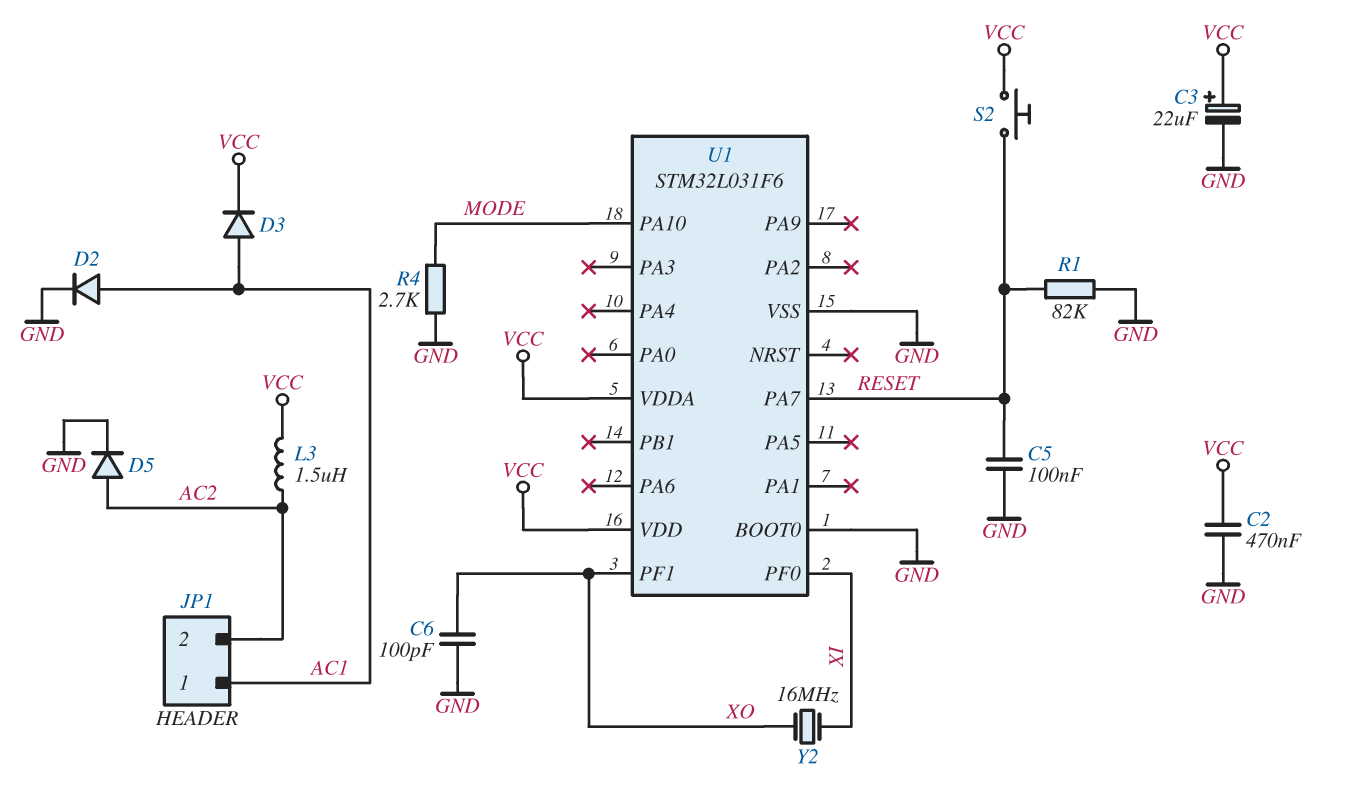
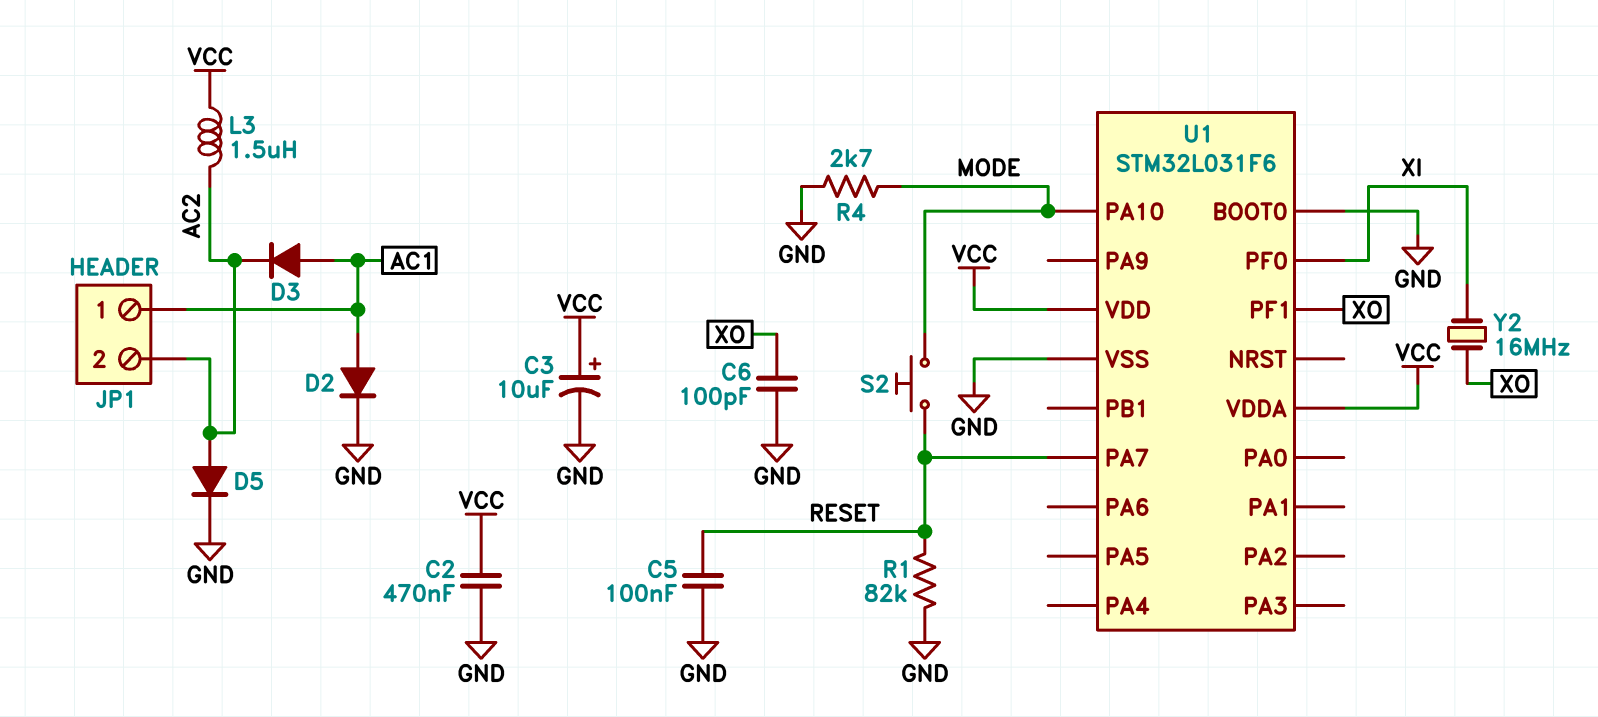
C3: 22uF (plus VCC, minus GND) -> 10uF (plus VCC, minus GND)
D3: diode (A AC1, K VCC) -> diode (A AC1, K AC2)
S2: button (RESET, VCC) -> button (MODE, RESET)

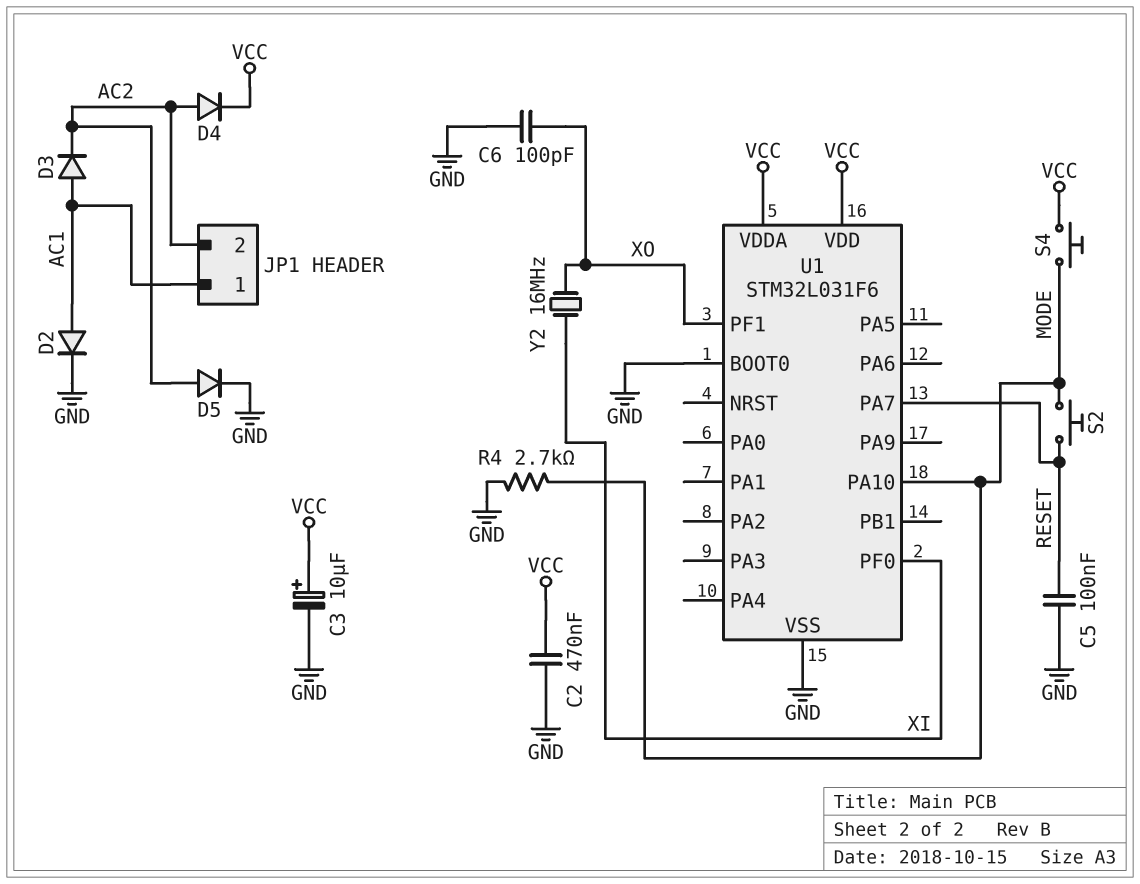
D4: none -> diode (A AC2, K VCC)
L3: 1.5uH (AC2, VCC) -> none
R1: 82k (GND, RESET) -> none
S4: none -> button (MODE, VCC)

